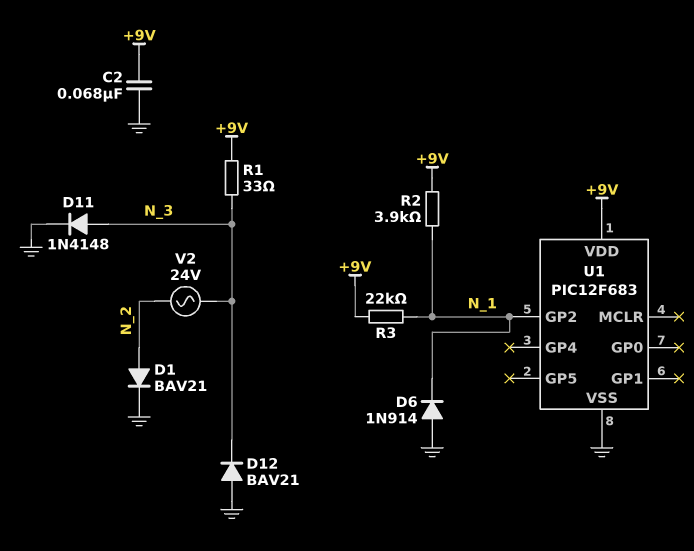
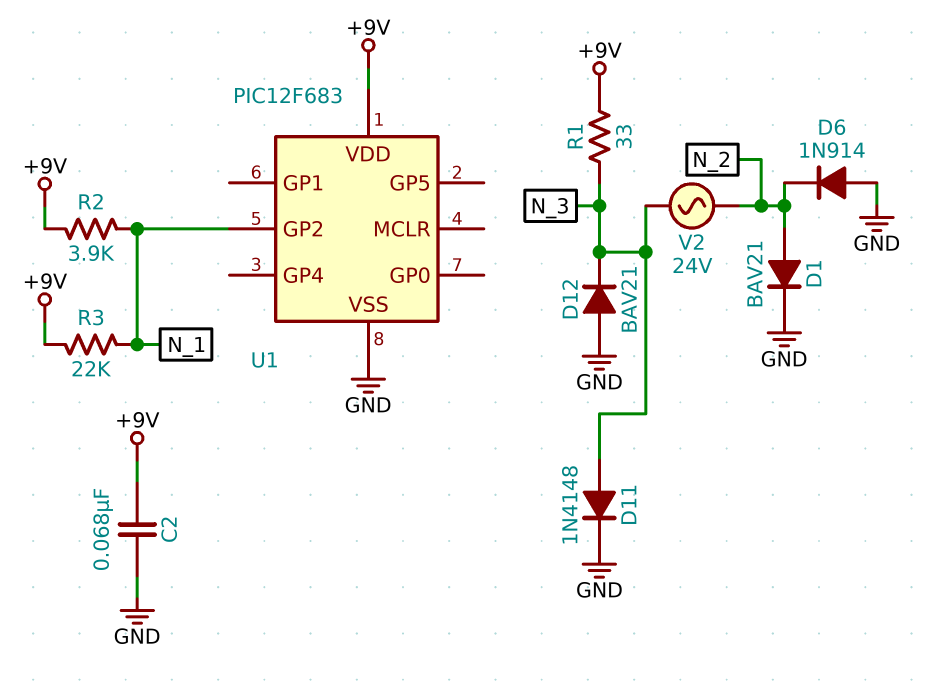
D6: diode 1N914 (A GND, K N_1) -> diode 1N914 (A GND, K N_2)

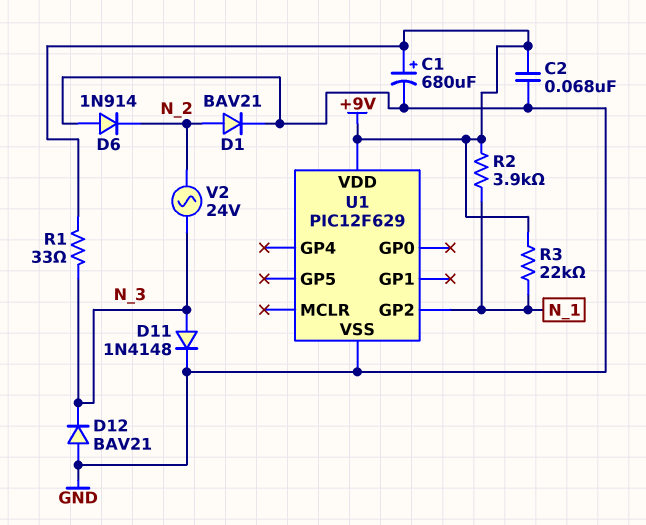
C1: none -> 680uF (plus +9V, minus GND)
U1: PIC12F683 -> PIC12F629

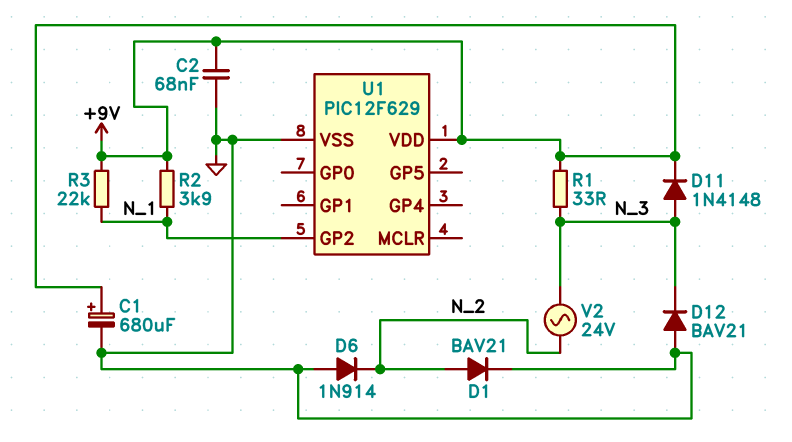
D11: diode 1N4148 (A N_3, K GND) -> diode 1N4148 (A N_3, K +9V)

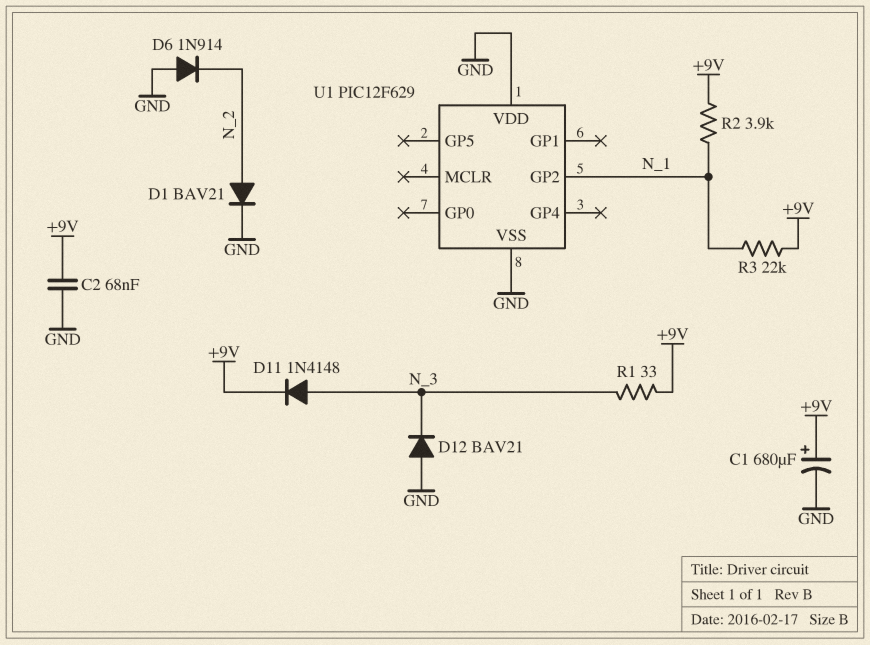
U1 pin VDD: +9V -> GND
V2: AC 24V (N_2, N_3) -> none

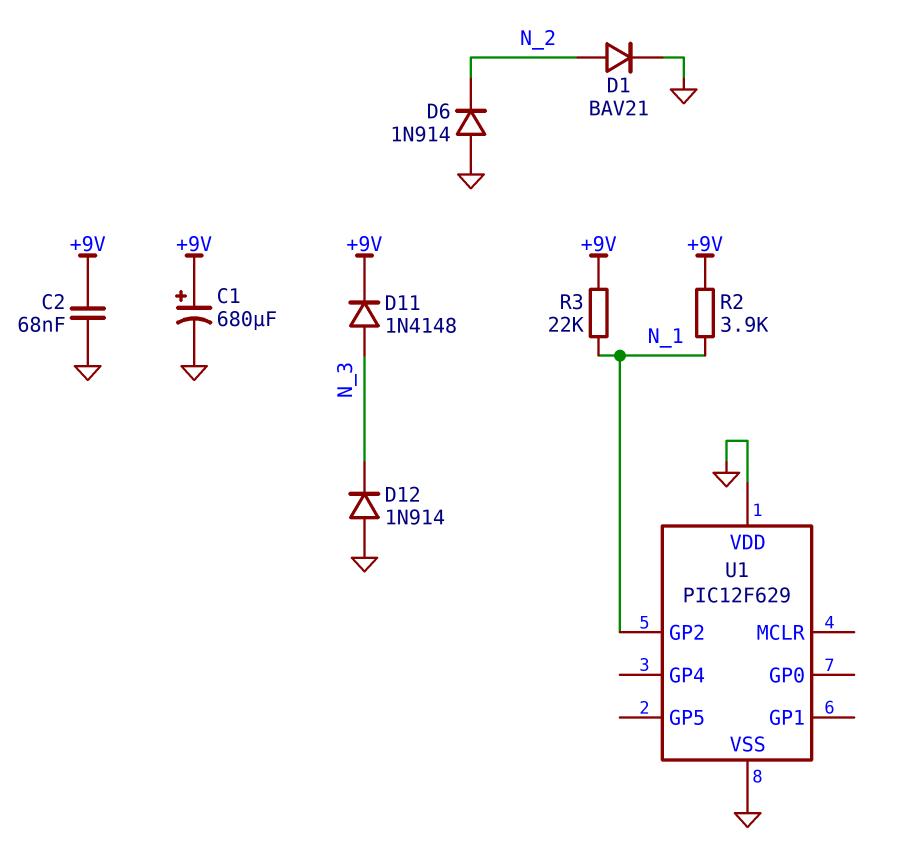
D12: diode BAV21 (A GND, K N_3) -> diode 1N914 (A GND, K N_3)
R1: 33 (+9V, N_3) -> none

